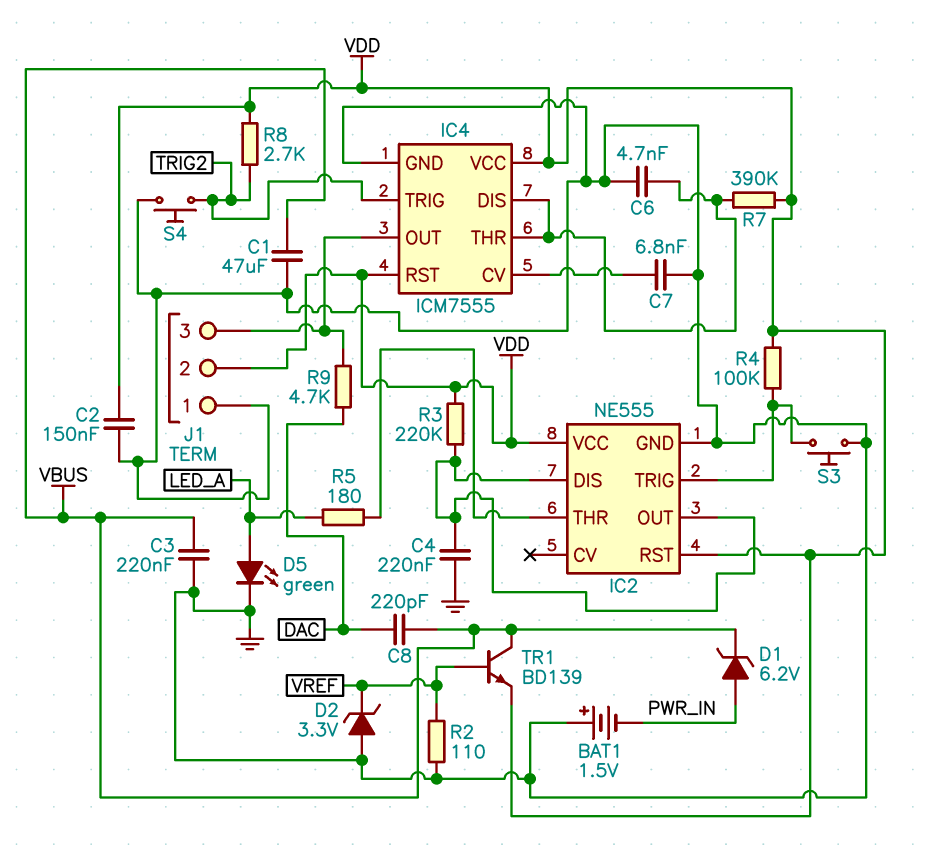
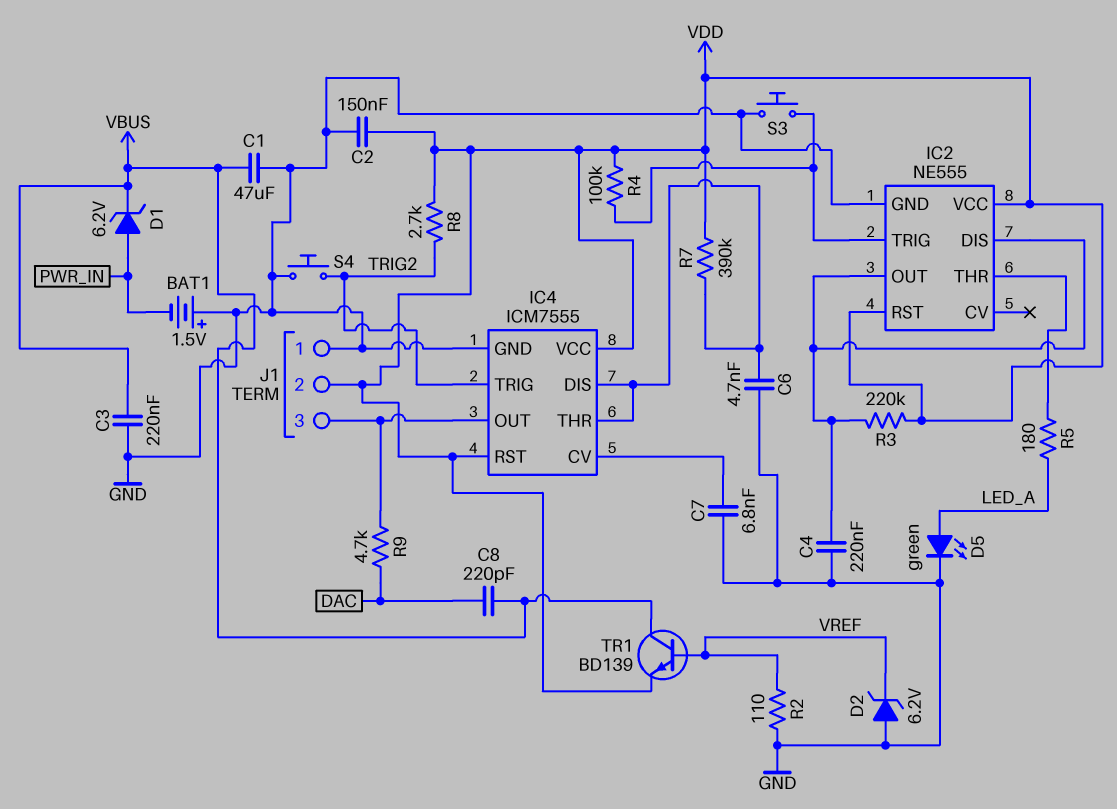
D2: zener 3.3V (A GND, K VREF) -> zener 6.2V (A GND, K VREF)

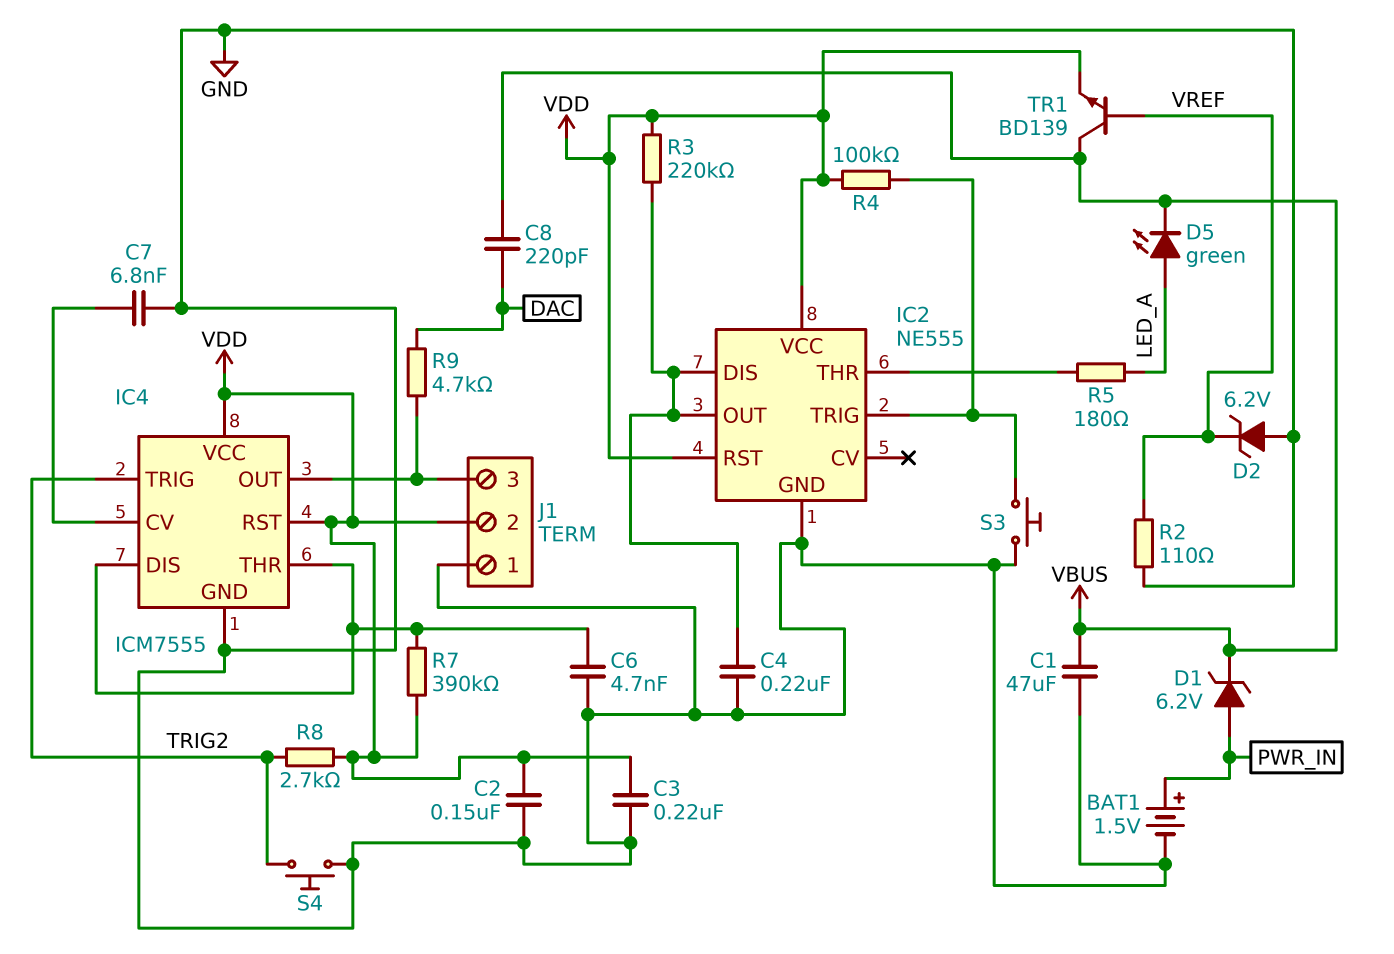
BAT1: 1.5V (plus GND, minus PWR_IN) -> 1.5V (plus PWR_IN, minus GND)
C3: 220nF (GND, VBUS) -> 220nF (GND, VDD)
D5: LED green (A LED_A, K GND) -> LED green (A LED_A, K VBUS)

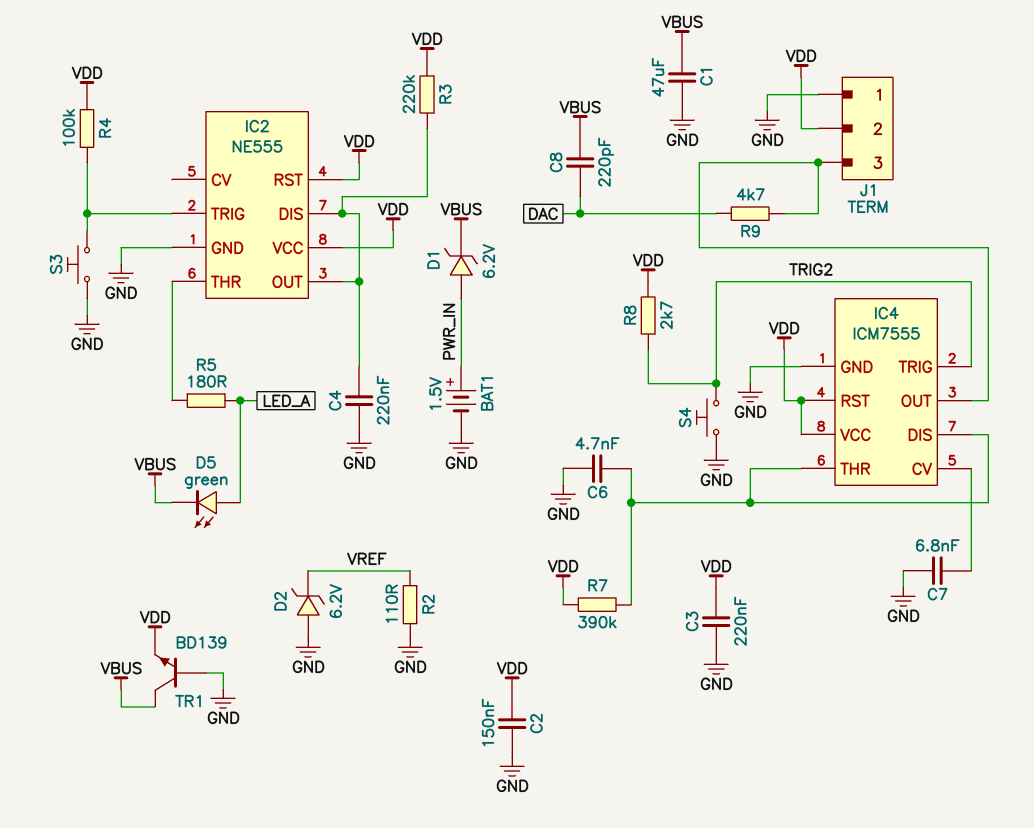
TR1: NPN BD139 (B VREF, C VBUS, E VDD) -> NPN BD139 (B GND, C VBUS, E VDD)

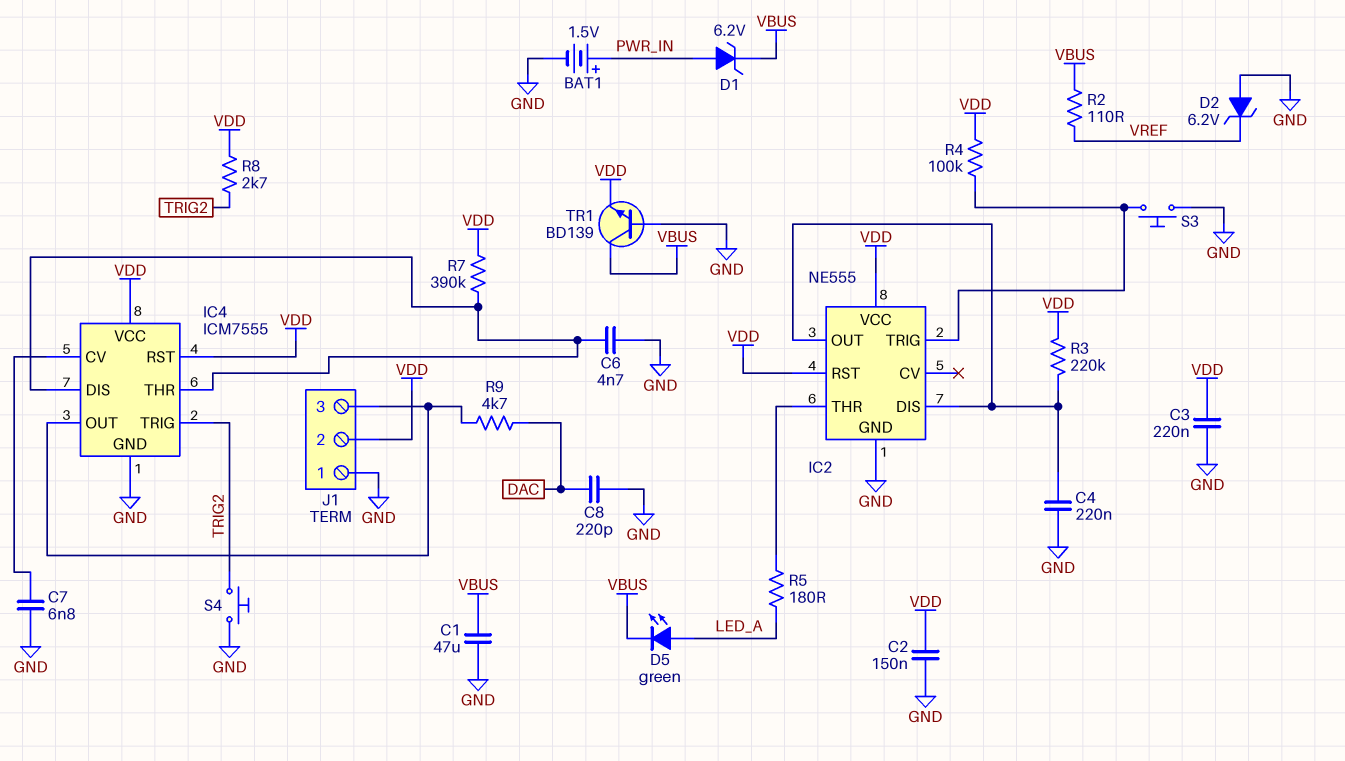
C8: 220pF (DAC, VBUS) -> 220pF (DAC, GND)
R2: 110 (GND, VREF) -> 110 (VBUS, VREF)

